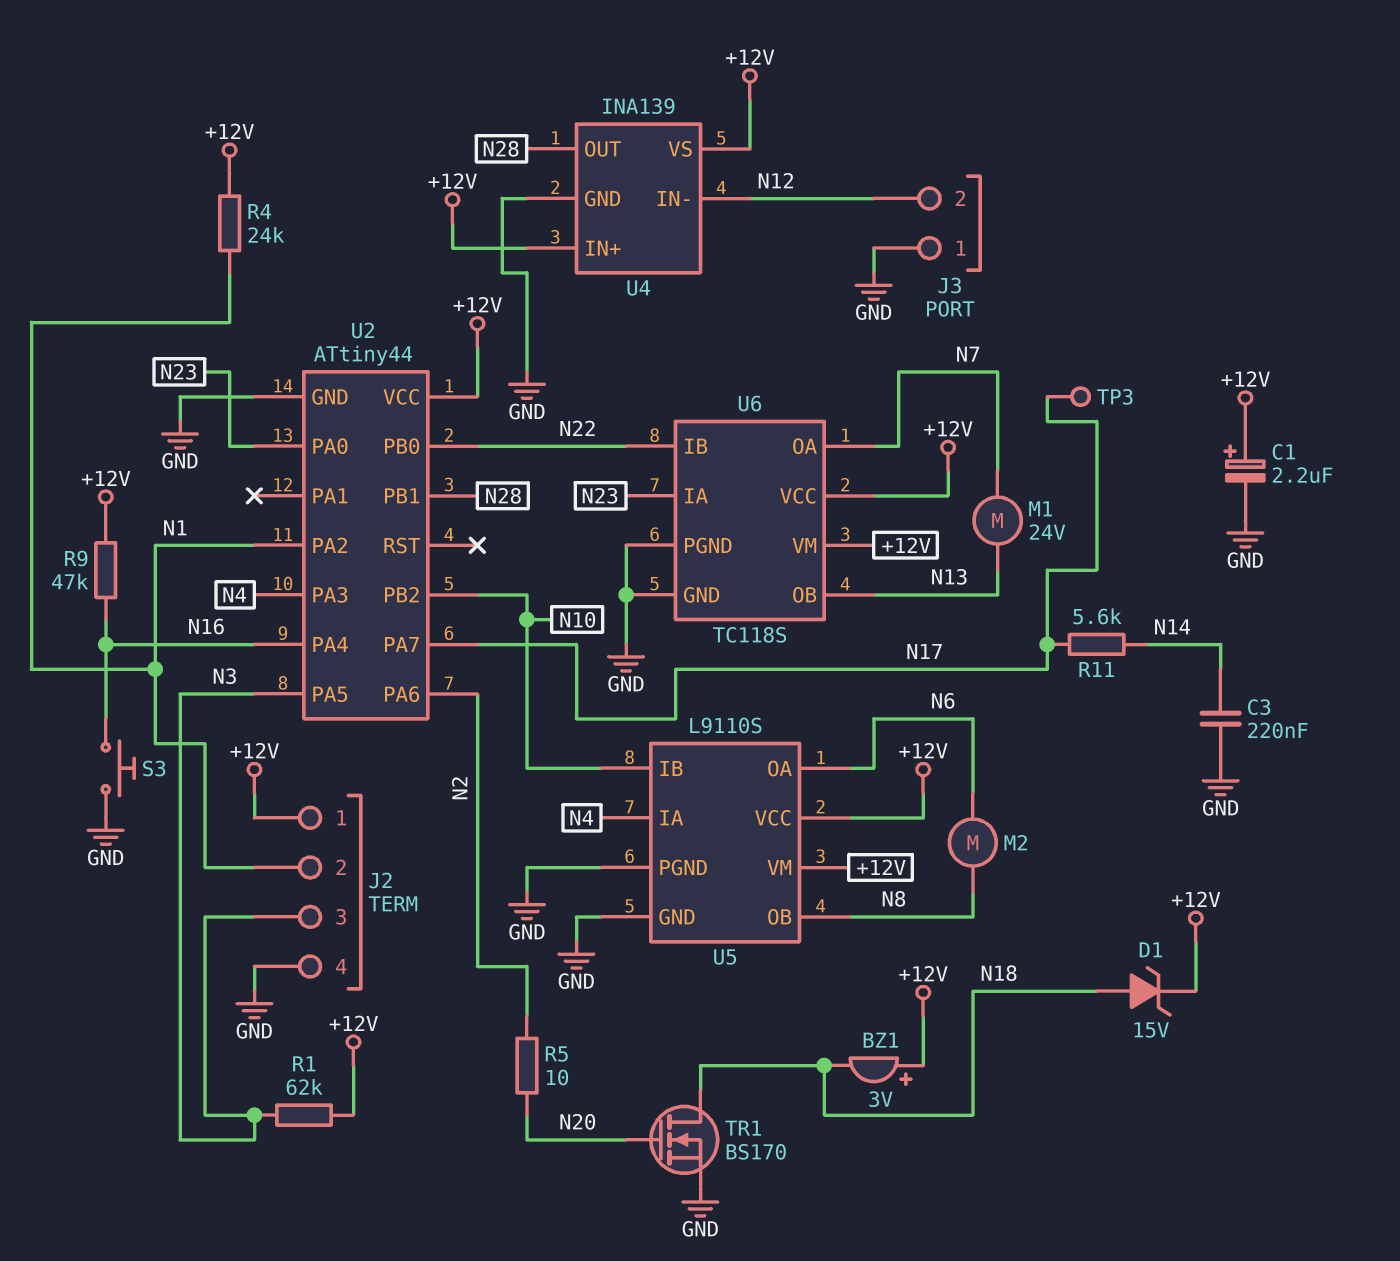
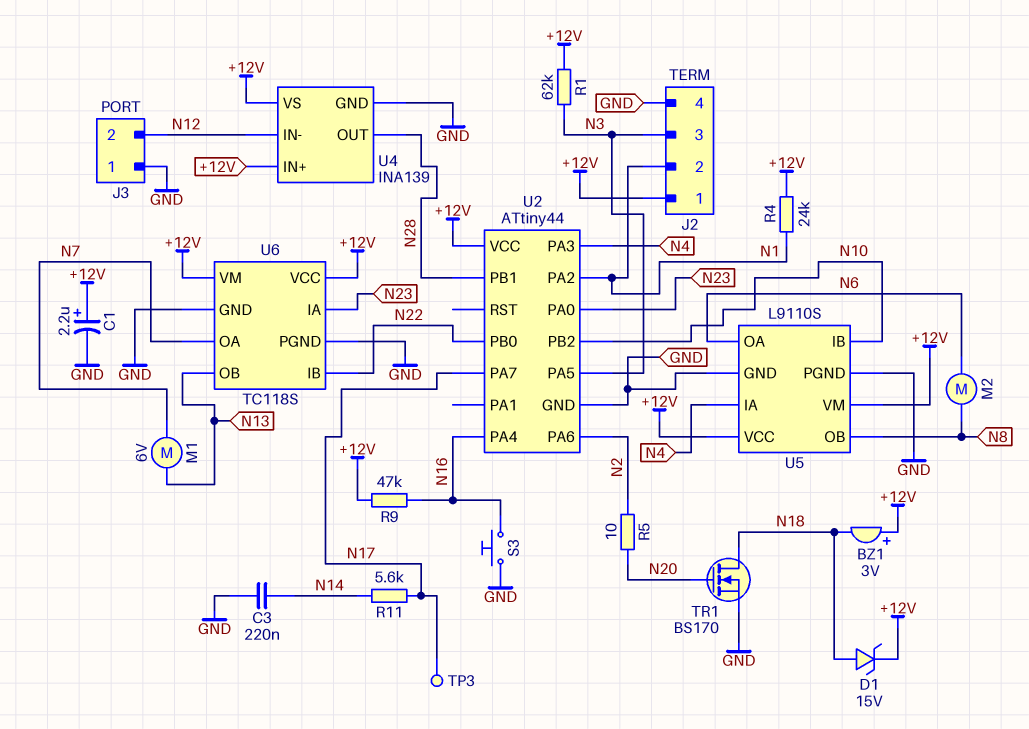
M1: motor 24V (N7, N13) -> motor 6V (N7, N13)

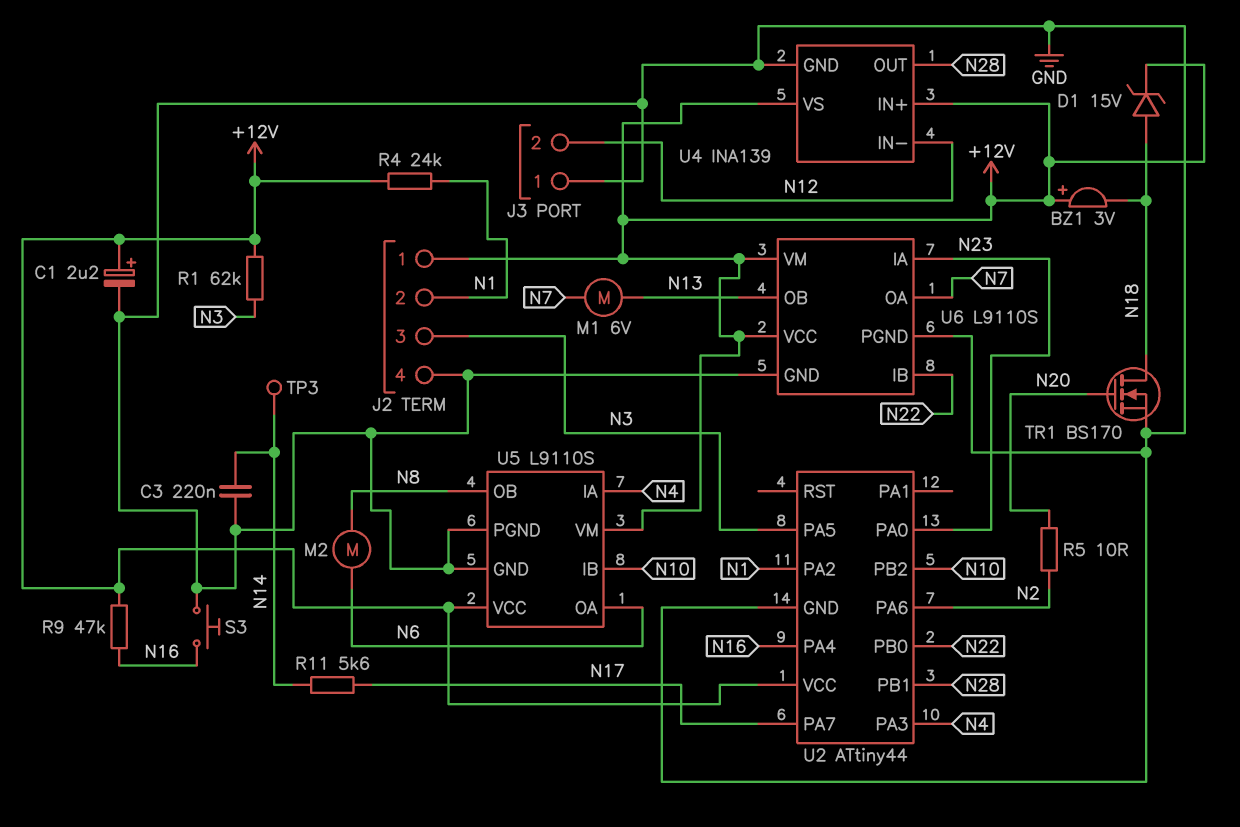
TP3: test point (N17) -> test point (N14)
U6: TC118S -> L9110S

